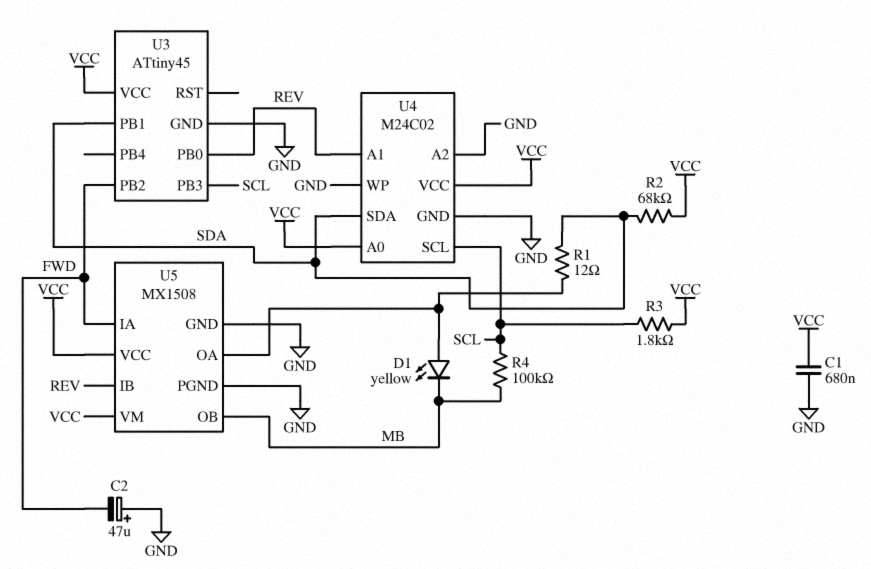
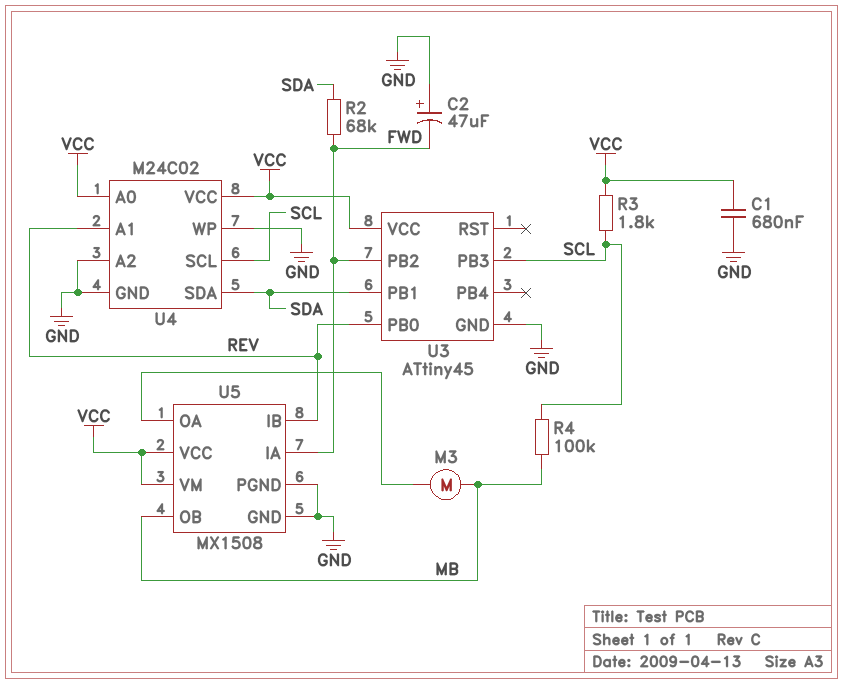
D1: LED yellow (A U5/OA, K MB) -> none
M3: none -> motor (MB, U5/OA)
R1: 12 (SDA, U5/OA) -> none
R2: 68k (SDA, VCC) -> 68k (FWD, SDA)

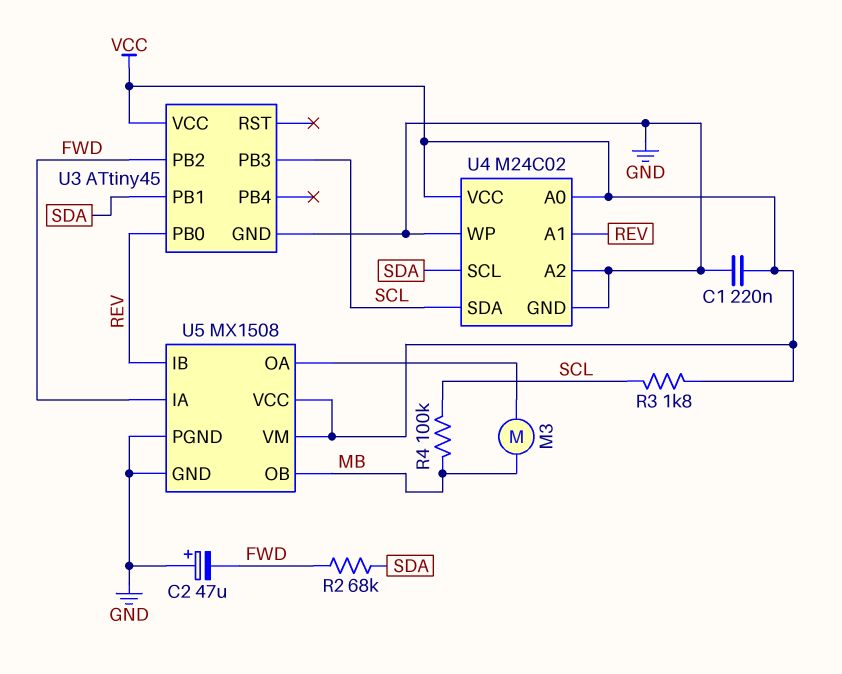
C1: 680nF (GND, VCC) -> 220nF (GND, VCC)
U4 pin SCL: SCL -> SDA
U4 pin SDA: SDA -> SCL

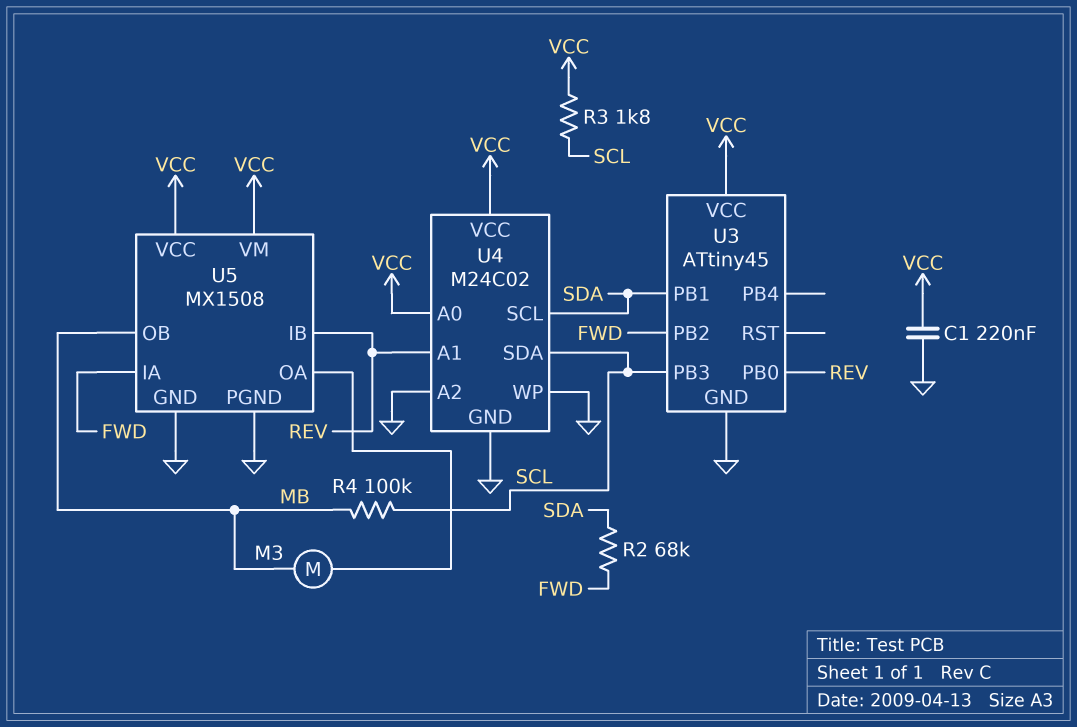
C2: 47uF (plus GND, minus FWD) -> none

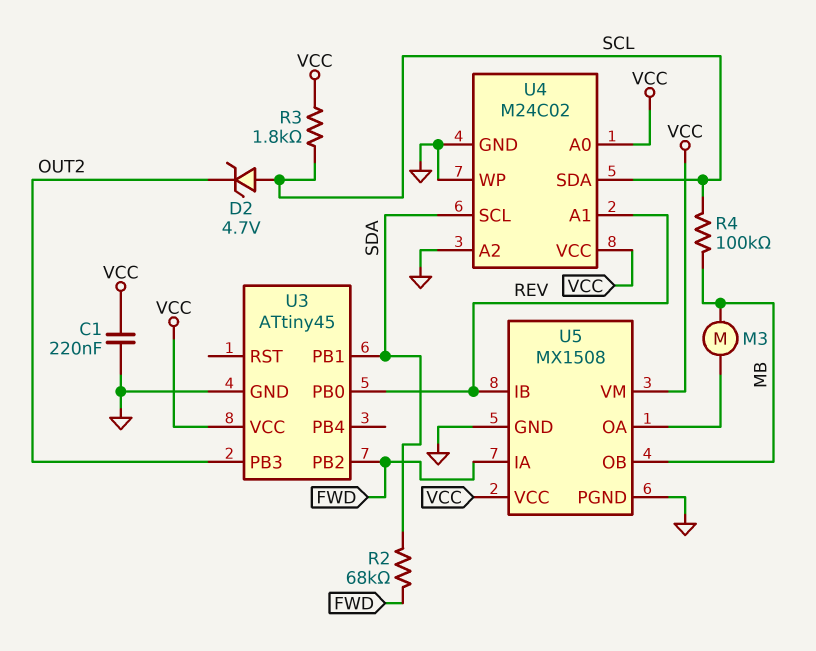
D2: none -> zener 4.7V (A SCL, K OUT2)
U3 pin PB3: SCL -> OUT2

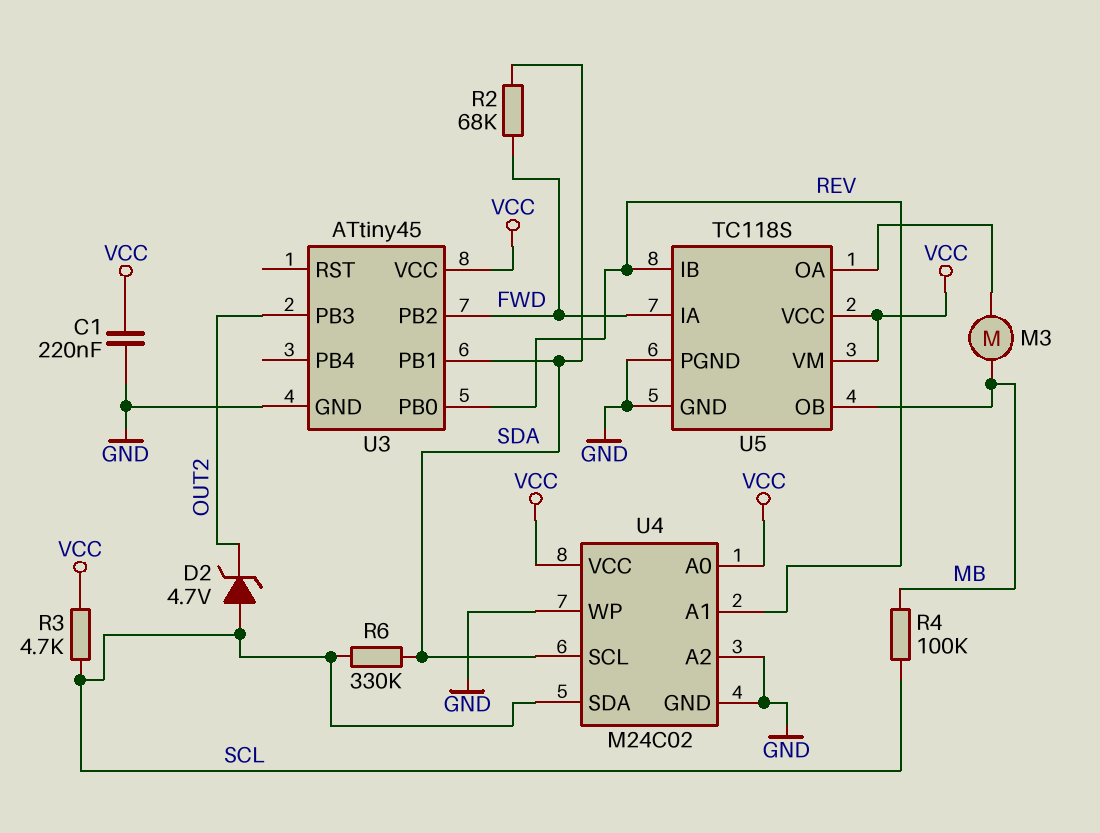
R3: 1.8k (SCL, VCC) -> 4.7k (SCL, VCC)
R6: none -> 330k (SCL, SDA)
U5: MX1508 -> TC118S

